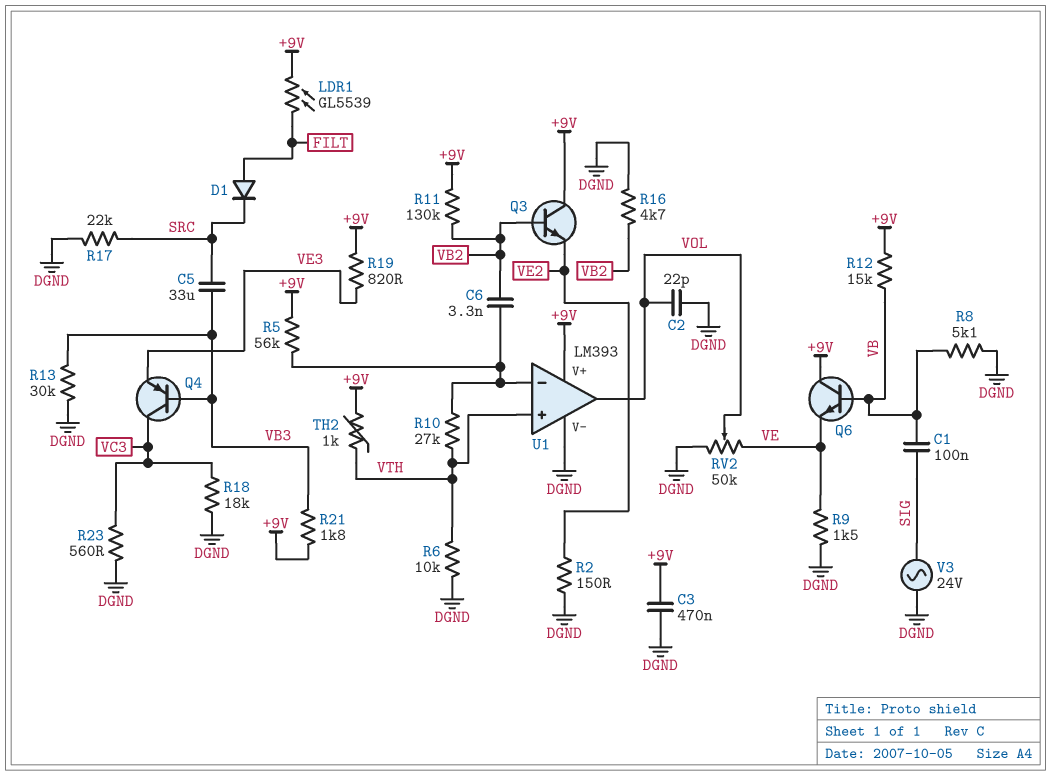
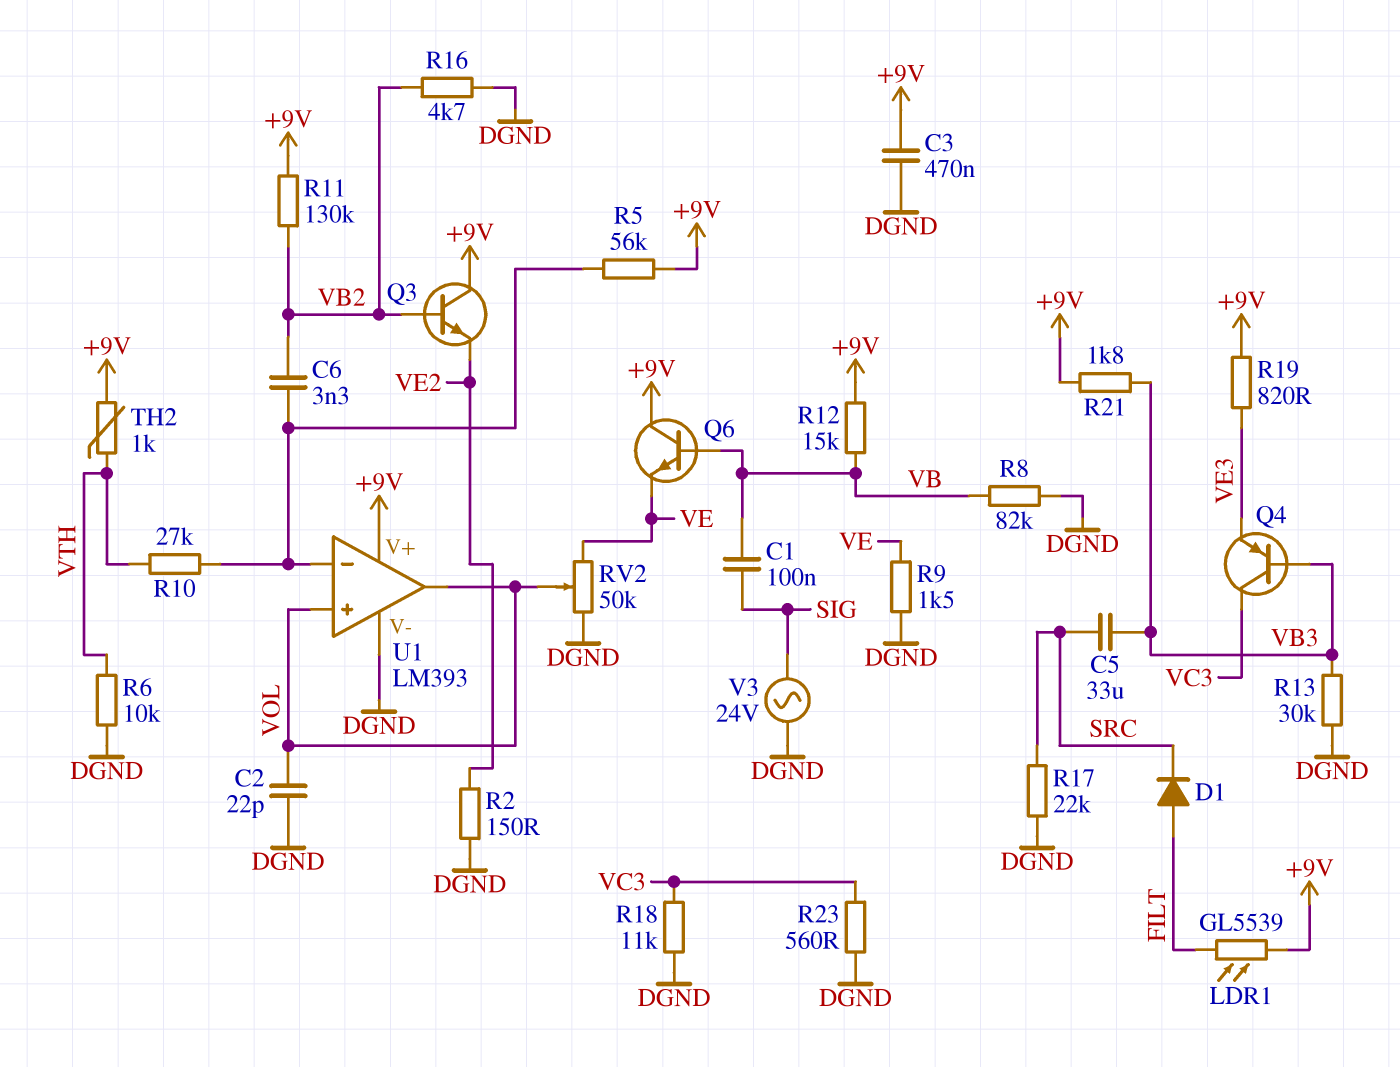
R8: 5.1k (DGND, VB) -> 82k (DGND, VB)
R18: 18k (DGND, VC3) -> 11k (DGND, VC3)
U1 pin in+: VTH -> VOL

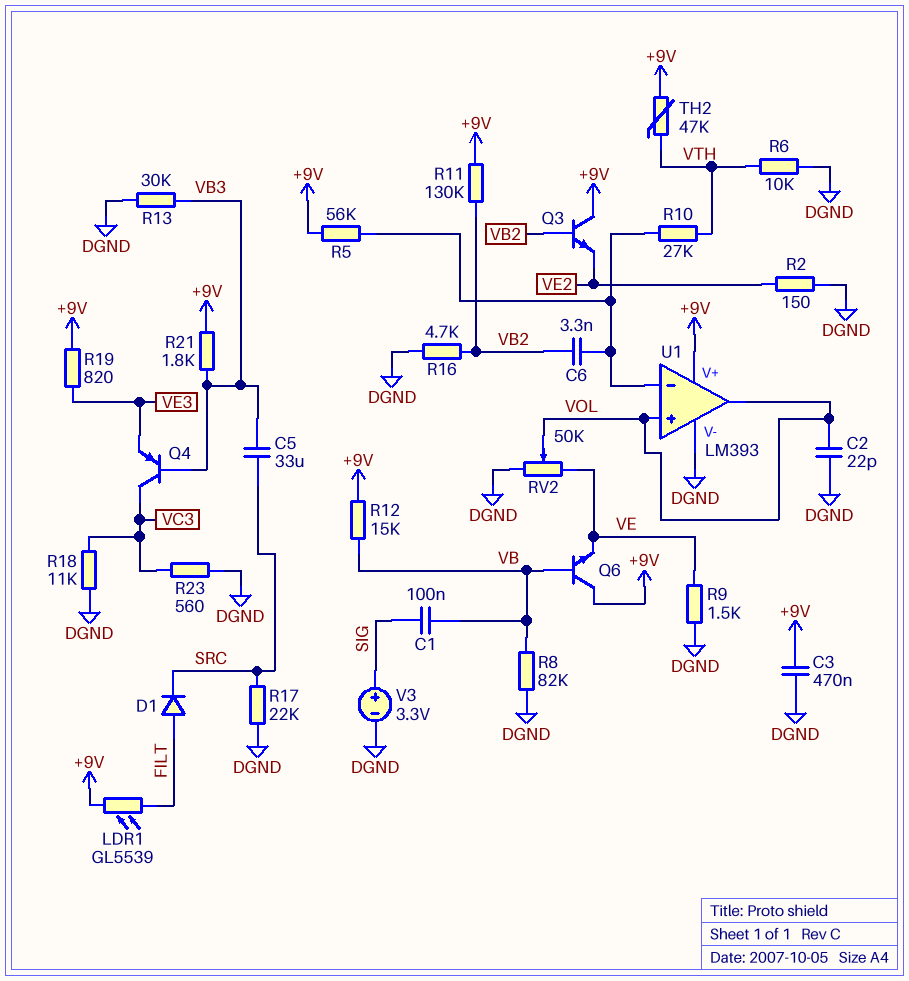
TH2: 1k (+9V, VTH) -> 47k (+9V, VTH)
V3: AC 24V (DGND, SIG) -> 3.3V (plus SIG, minus DGND)

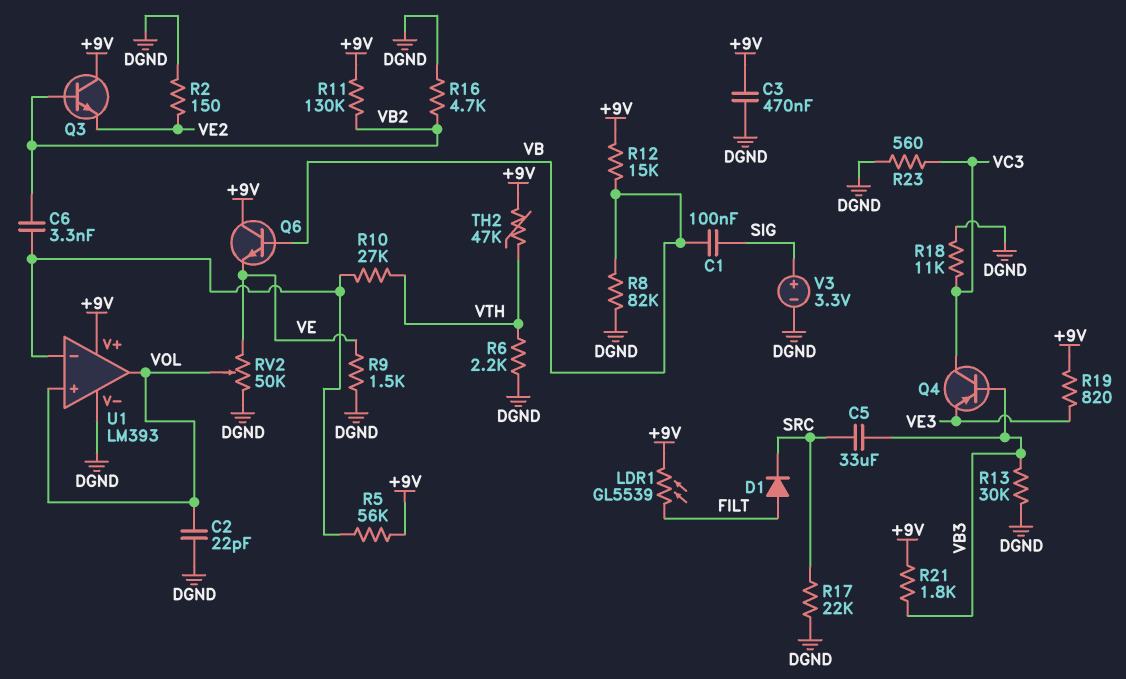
R6: 10k (DGND, VTH) -> 2.2k (DGND, VTH)

